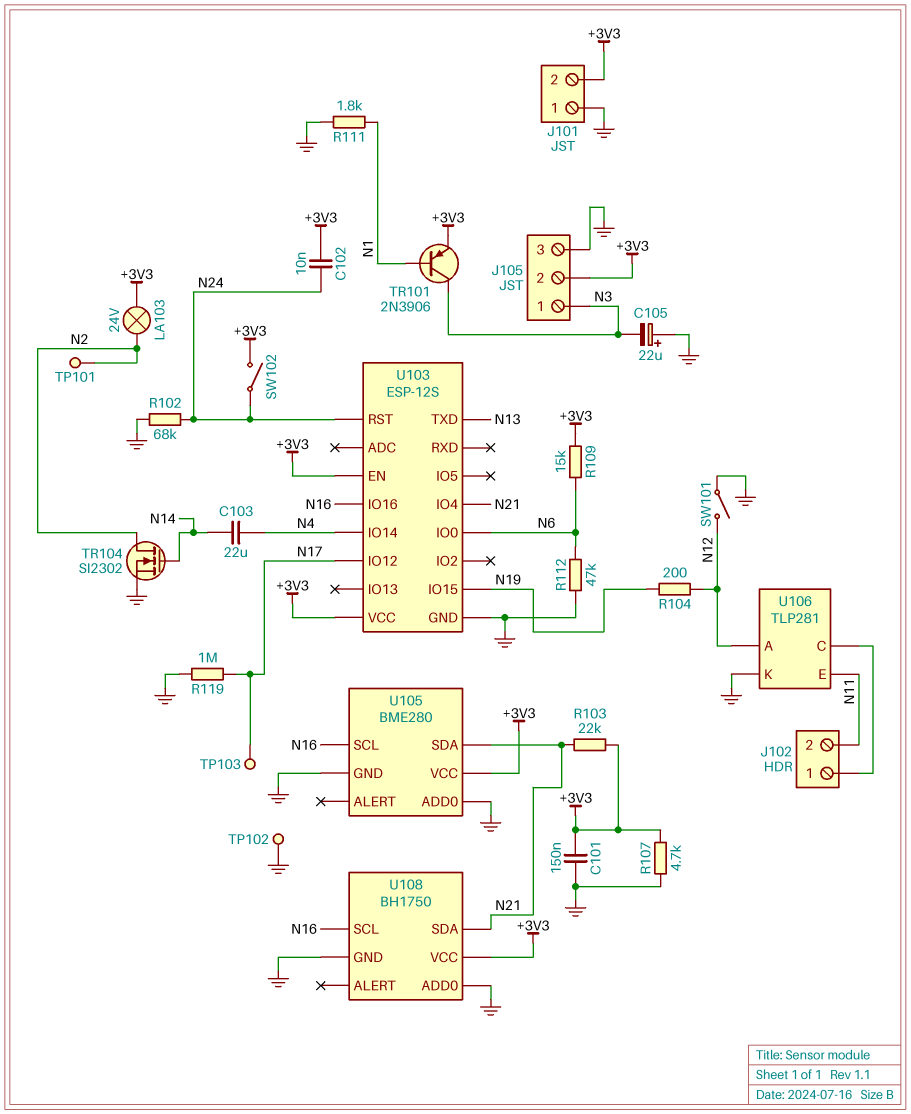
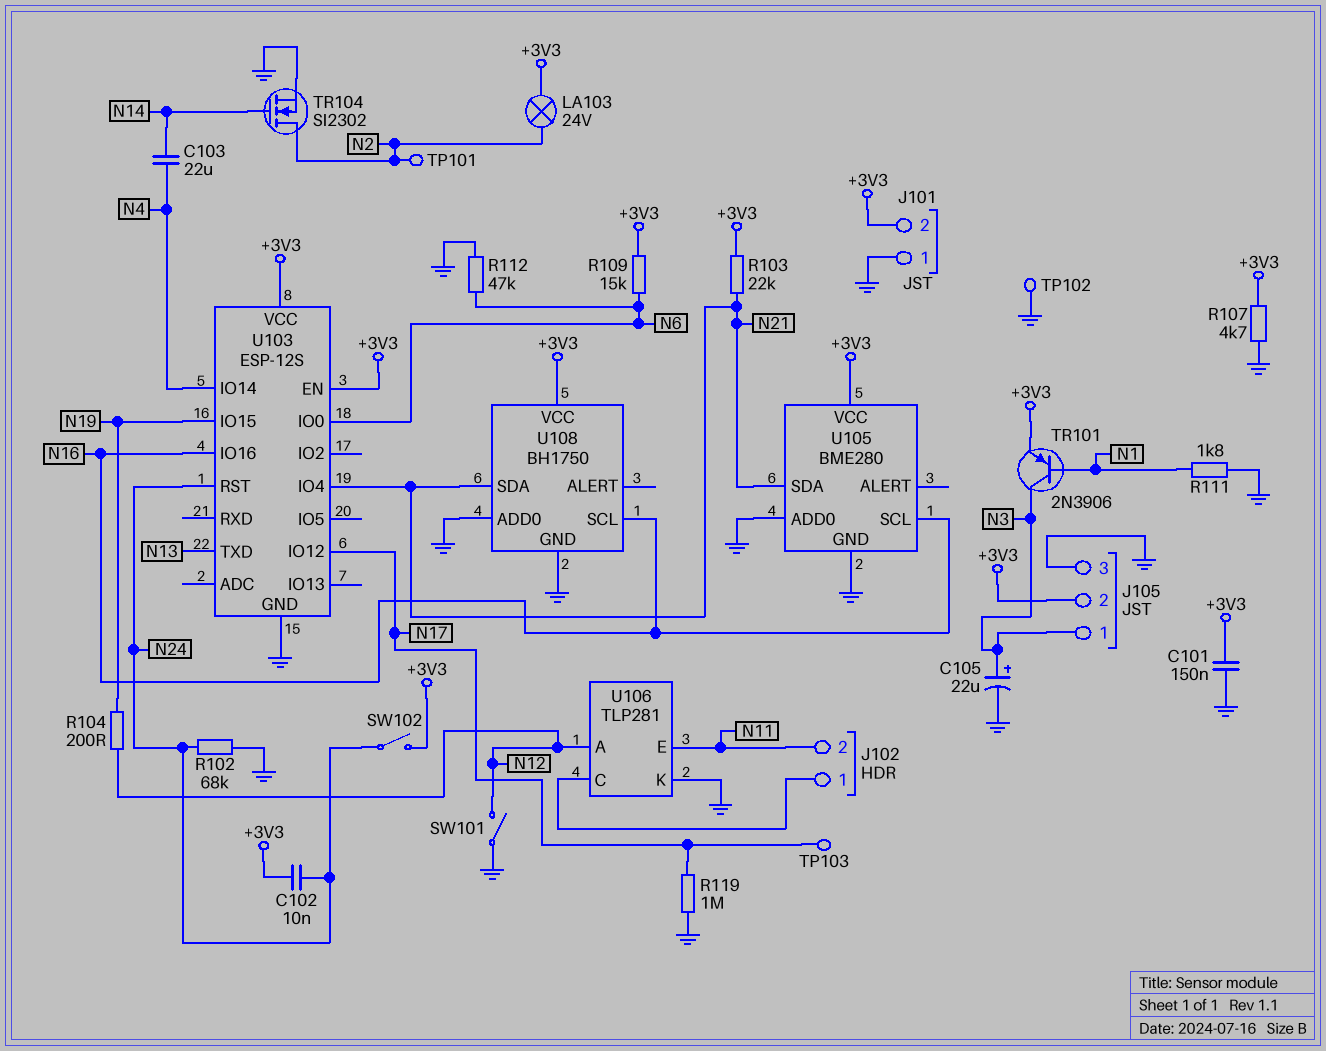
C105: 22uF (plus GND, minus N3) -> 22uF (plus N3, minus GND)

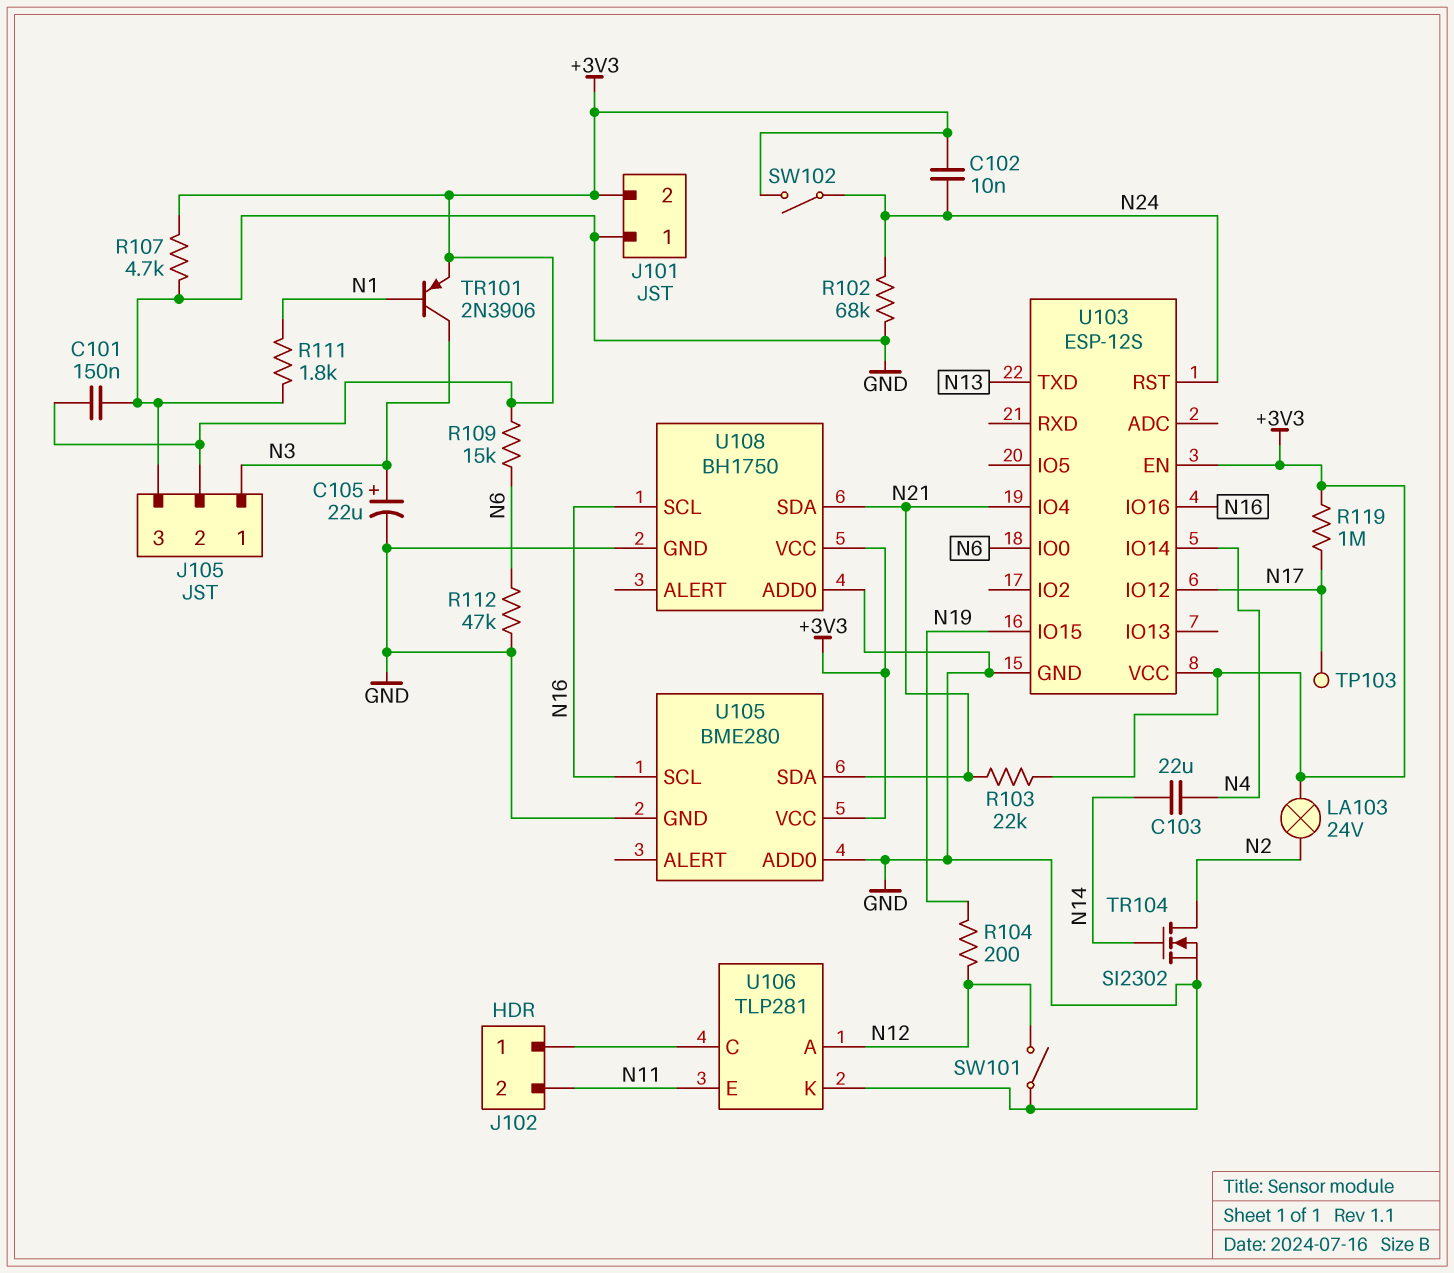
R119: 1M (GND, N17) -> 1M (+3V3, N17)
TP101: test point (N2) -> none
TP102: test point (GND) -> none

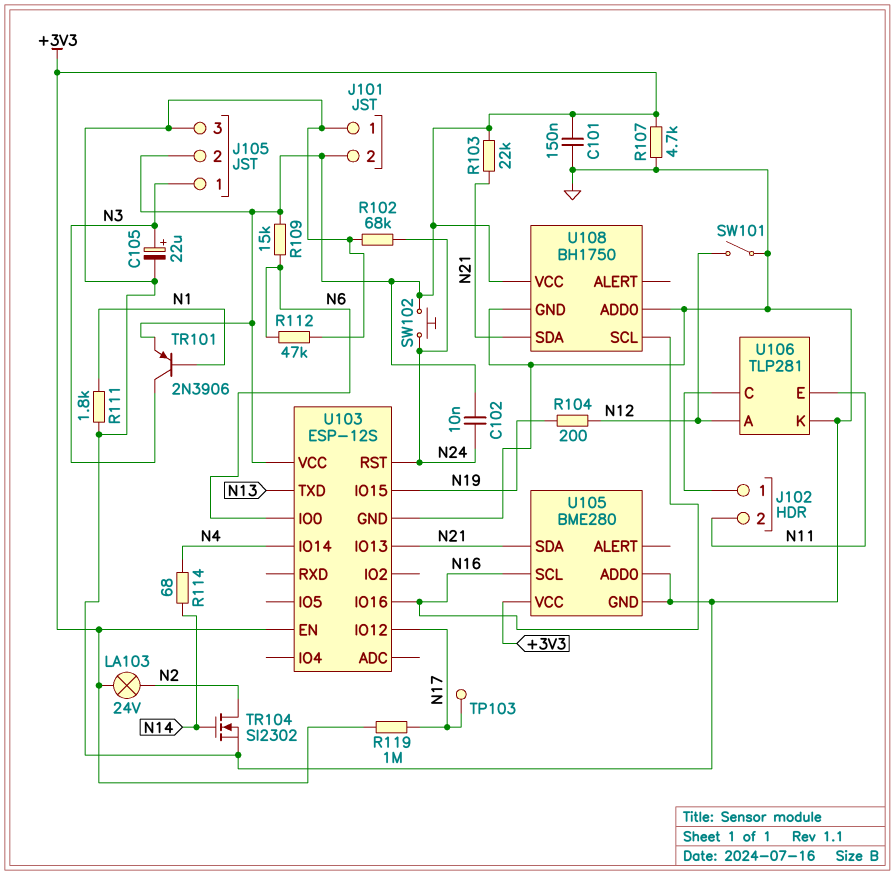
C103: 22uF (N4, N14) -> none
R114: none -> 68 (N4, N14)
SW102: switch (+3V3, N24) -> button (+3V3, N24)
U103 pin IO4: N21 -> none
U103 pin IO13: none -> N21

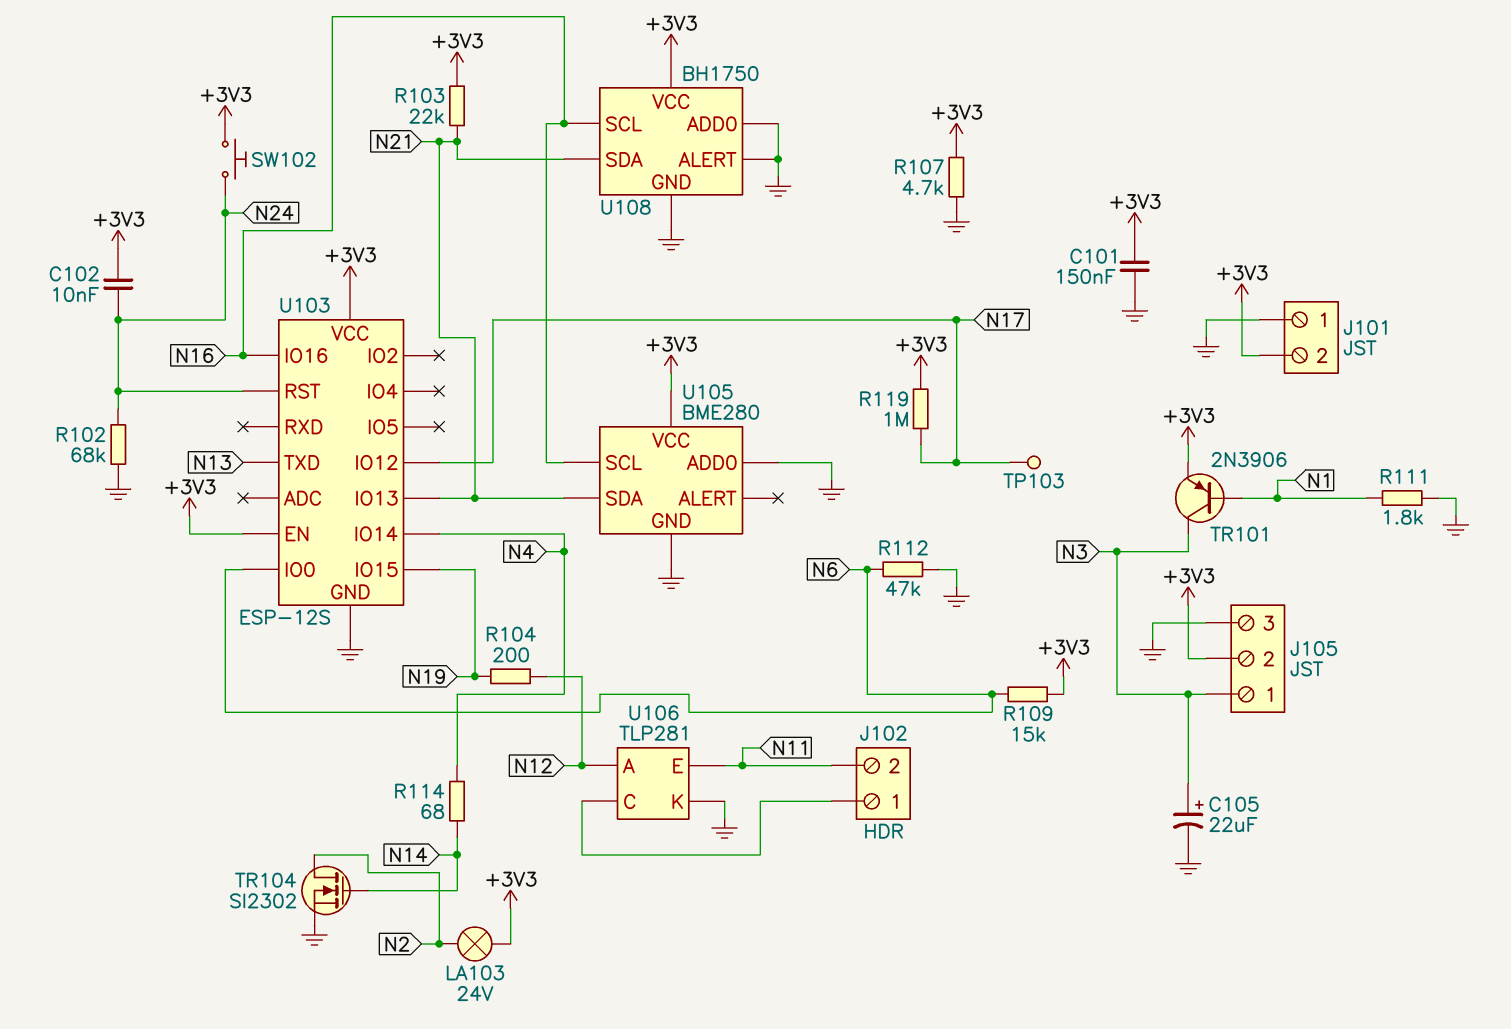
SW101: switch (GND, N12) -> none
U108 pin ALERT: none -> GND

